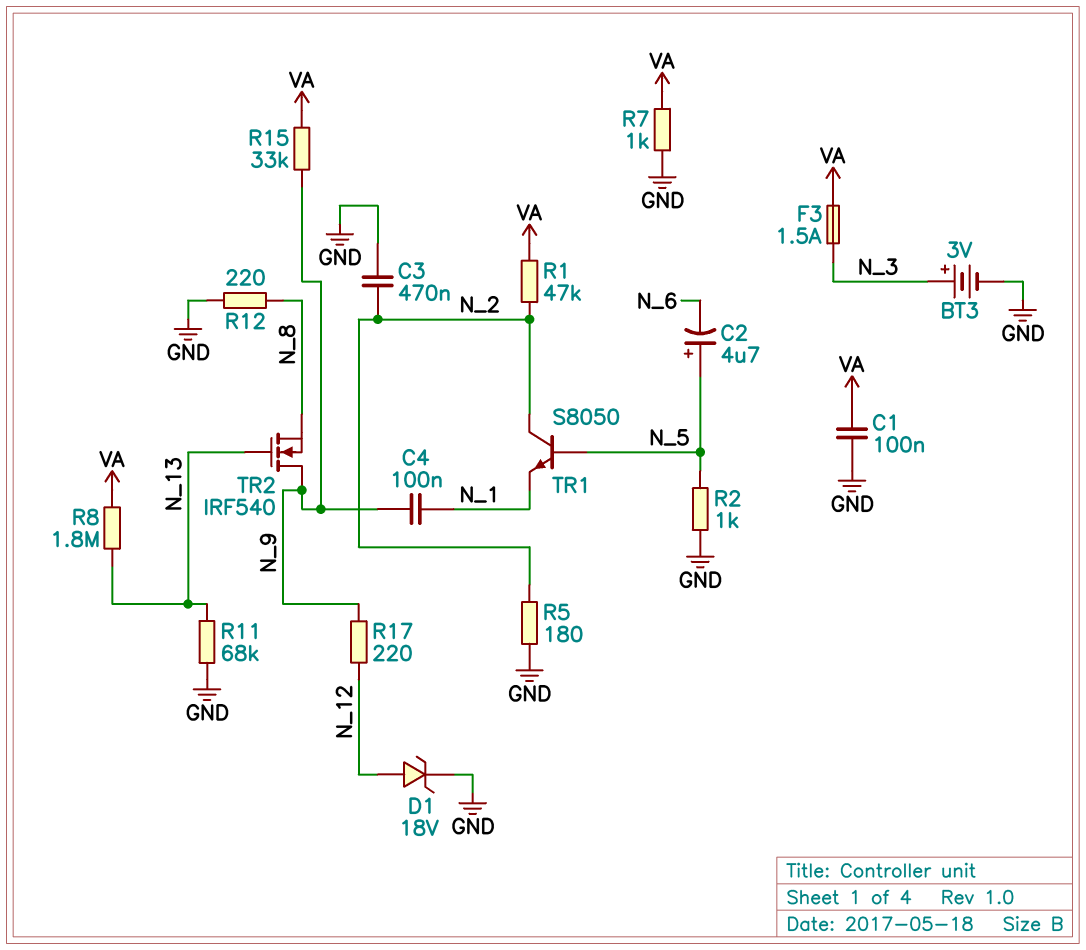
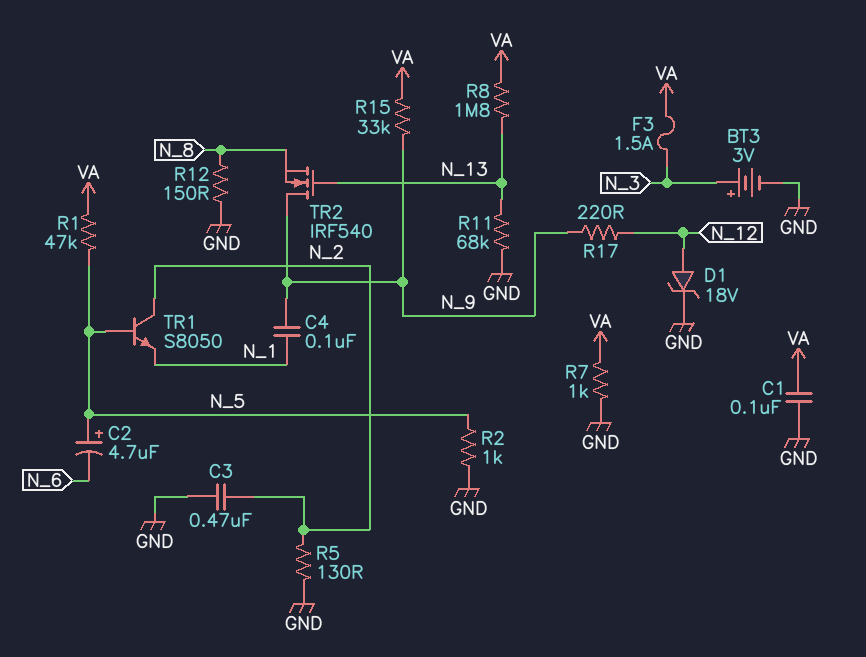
R1: 47k (N_2, VA) -> 47k (N_5, VA)
R5: 180 (GND, N_2) -> 130 (GND, N_2)
R12: 220 (GND, N_8) -> 150 (GND, N_8)

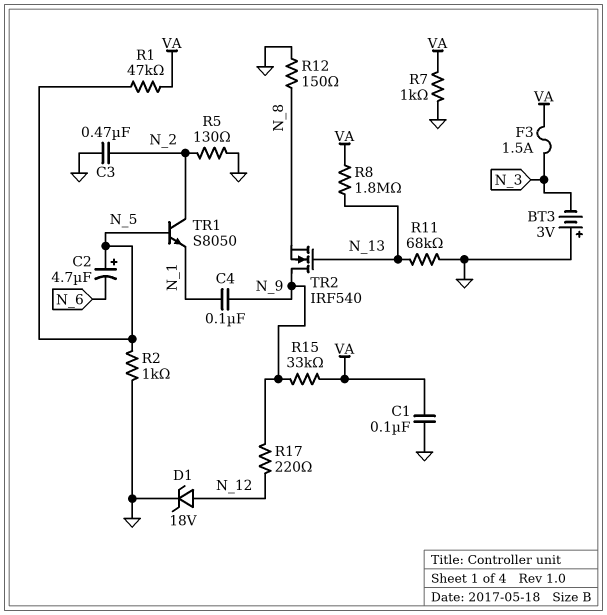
BT3: 3V (plus N_3, minus GND) -> 3V (plus GND, minus N_3)

